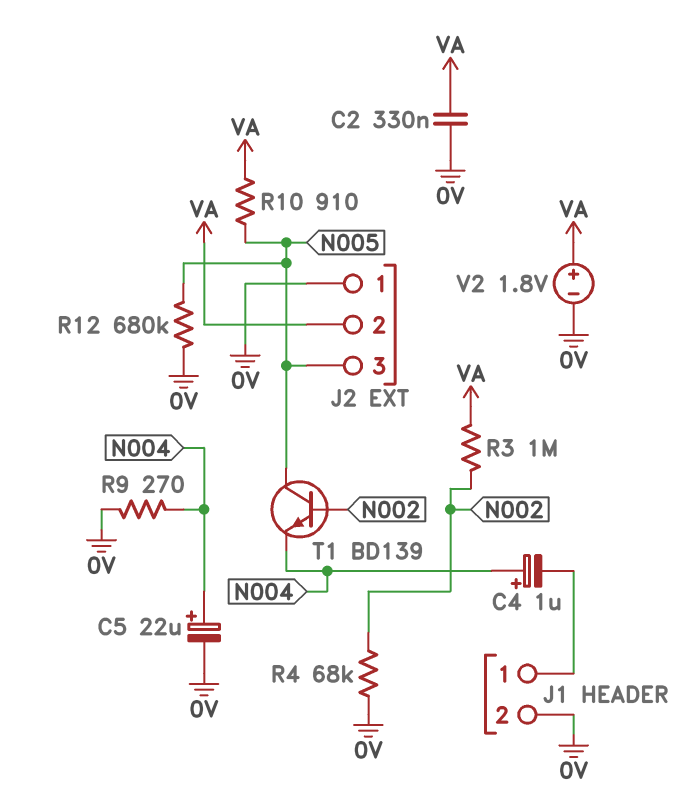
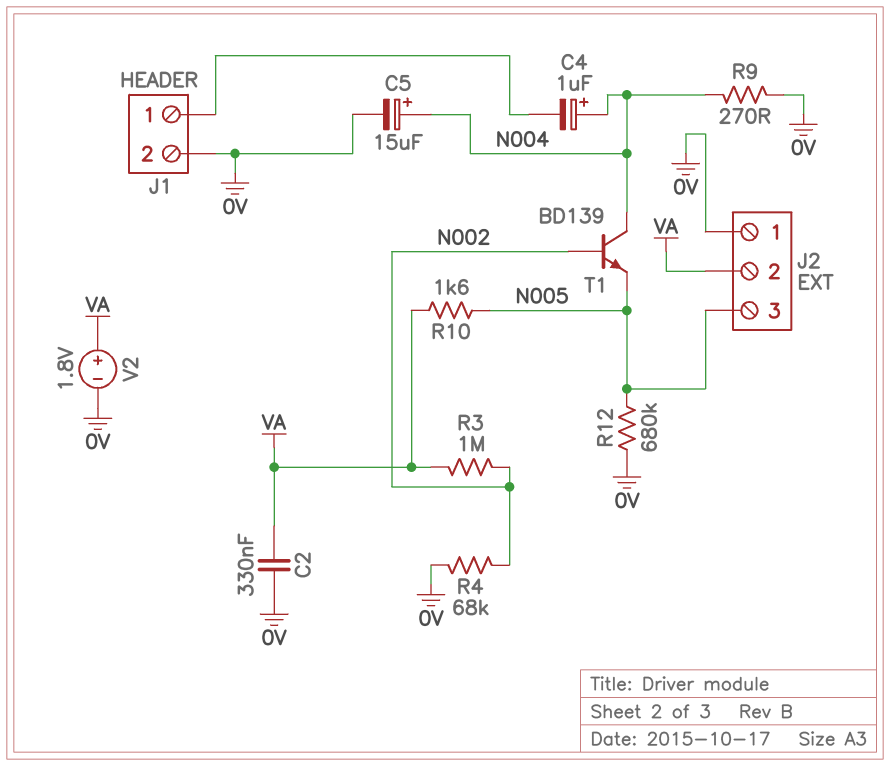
C5: 22uF (plus N004, minus 0V) -> 15uF (plus N004, minus 0V)
R10: 910 (N005, VA) -> 1.6k (N005, VA)
T1: NPN BD139 (B N002, C N005, E N004) -> NPN BD139 (B N002, C N004, E N005)

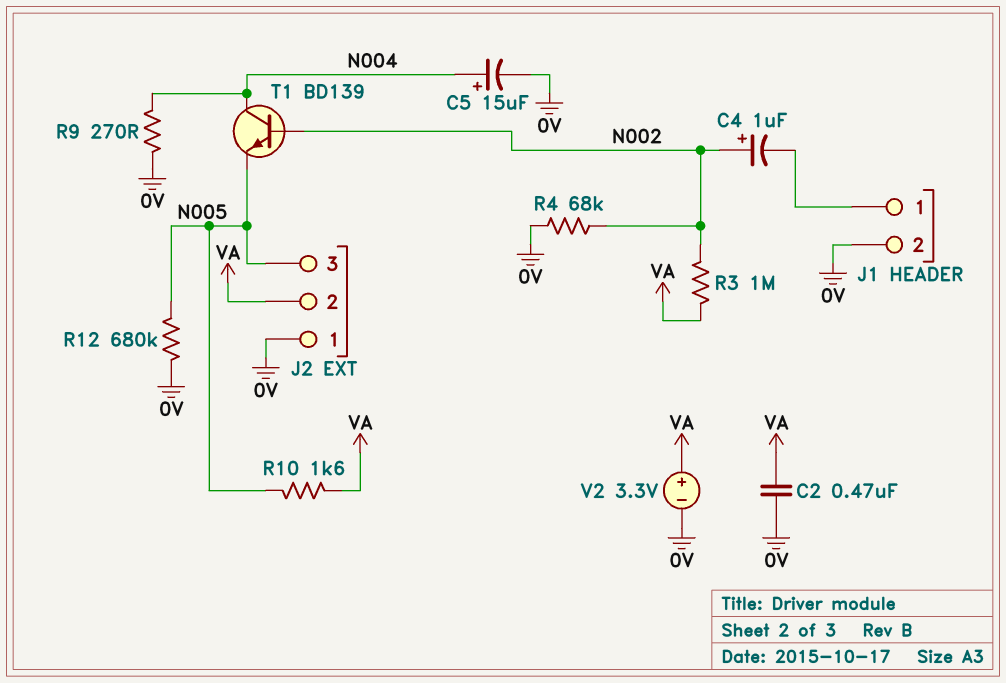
C2: 330nF (0V, VA) -> 470nF (0V, VA)
C4: 1uF (plus N004, minus J1/1) -> 1uF (plus N002, minus J1/1)
V2: 1.8V (plus VA, minus 0V) -> 3.3V (plus VA, minus 0V)

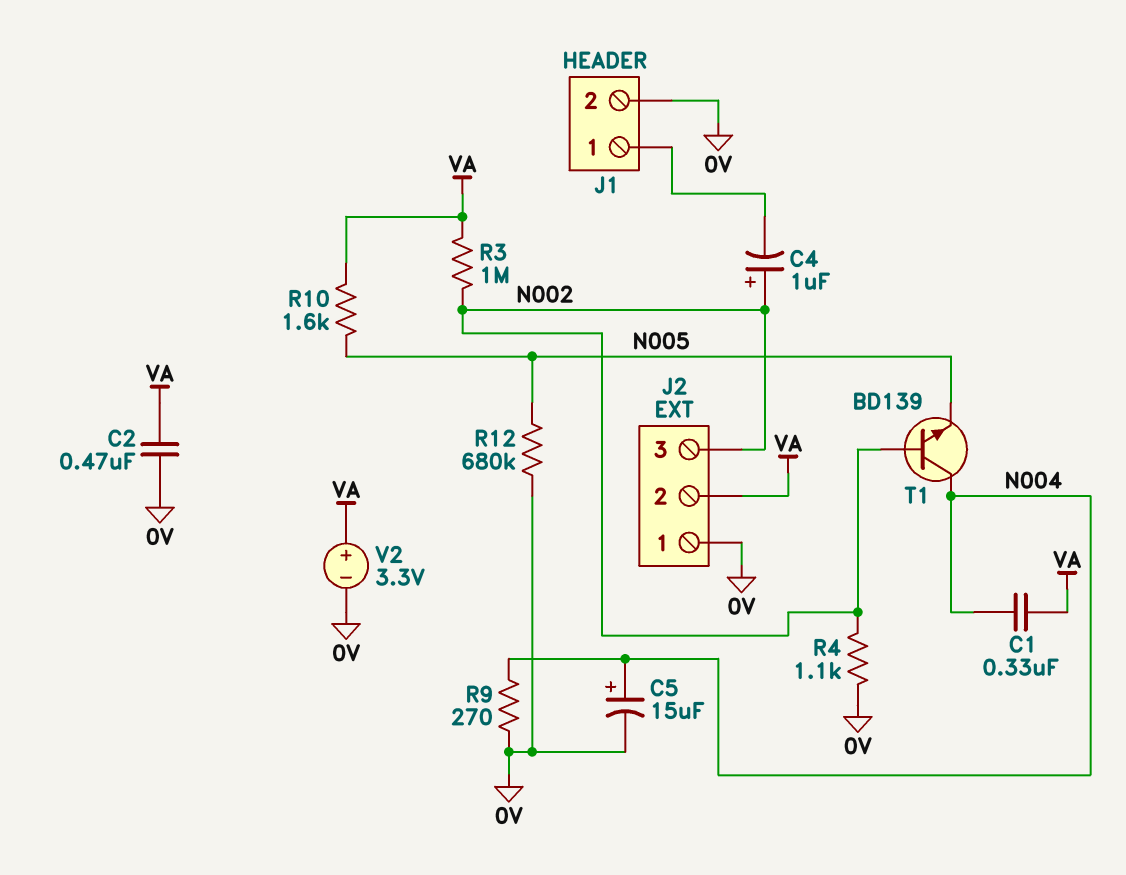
C1: none -> 330nF (N004, VA)
J2 pin 3: N005 -> N002
R4: 68k (0V, N002) -> 1.1k (0V, N002)

